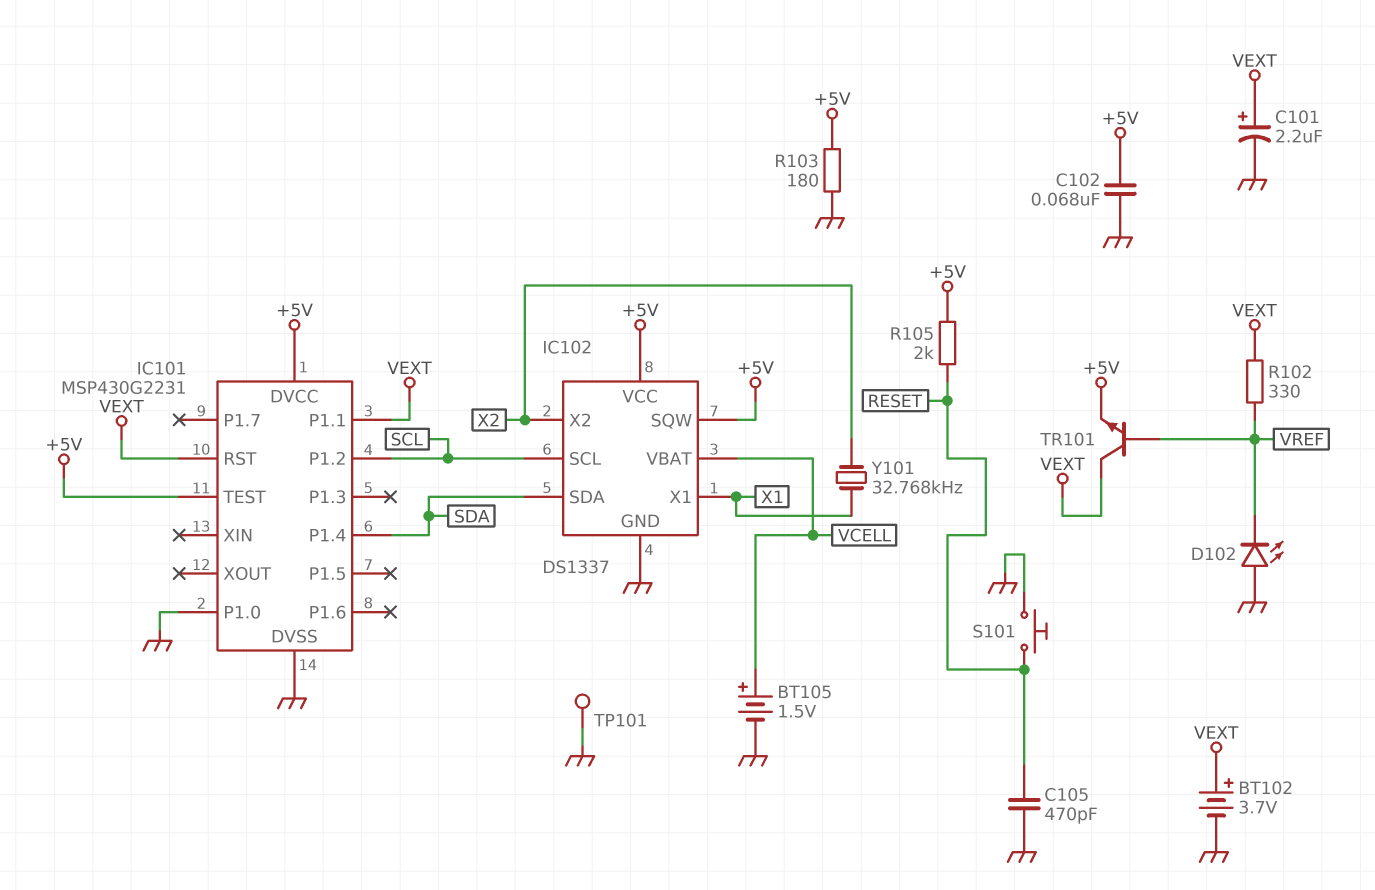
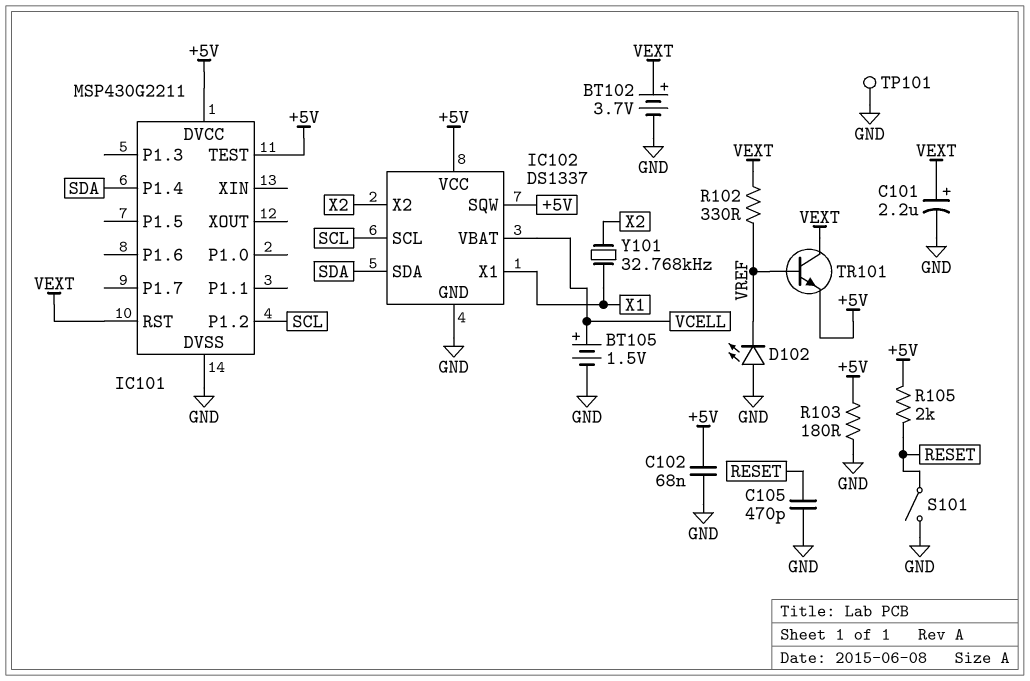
IC101: MSP430G2231 -> MSP430G2211
IC101 pin P1.0: GND -> none
IC101 pin P1.1: VEXT -> none
S101: button (GND, RESET) -> switch (GND, RESET)

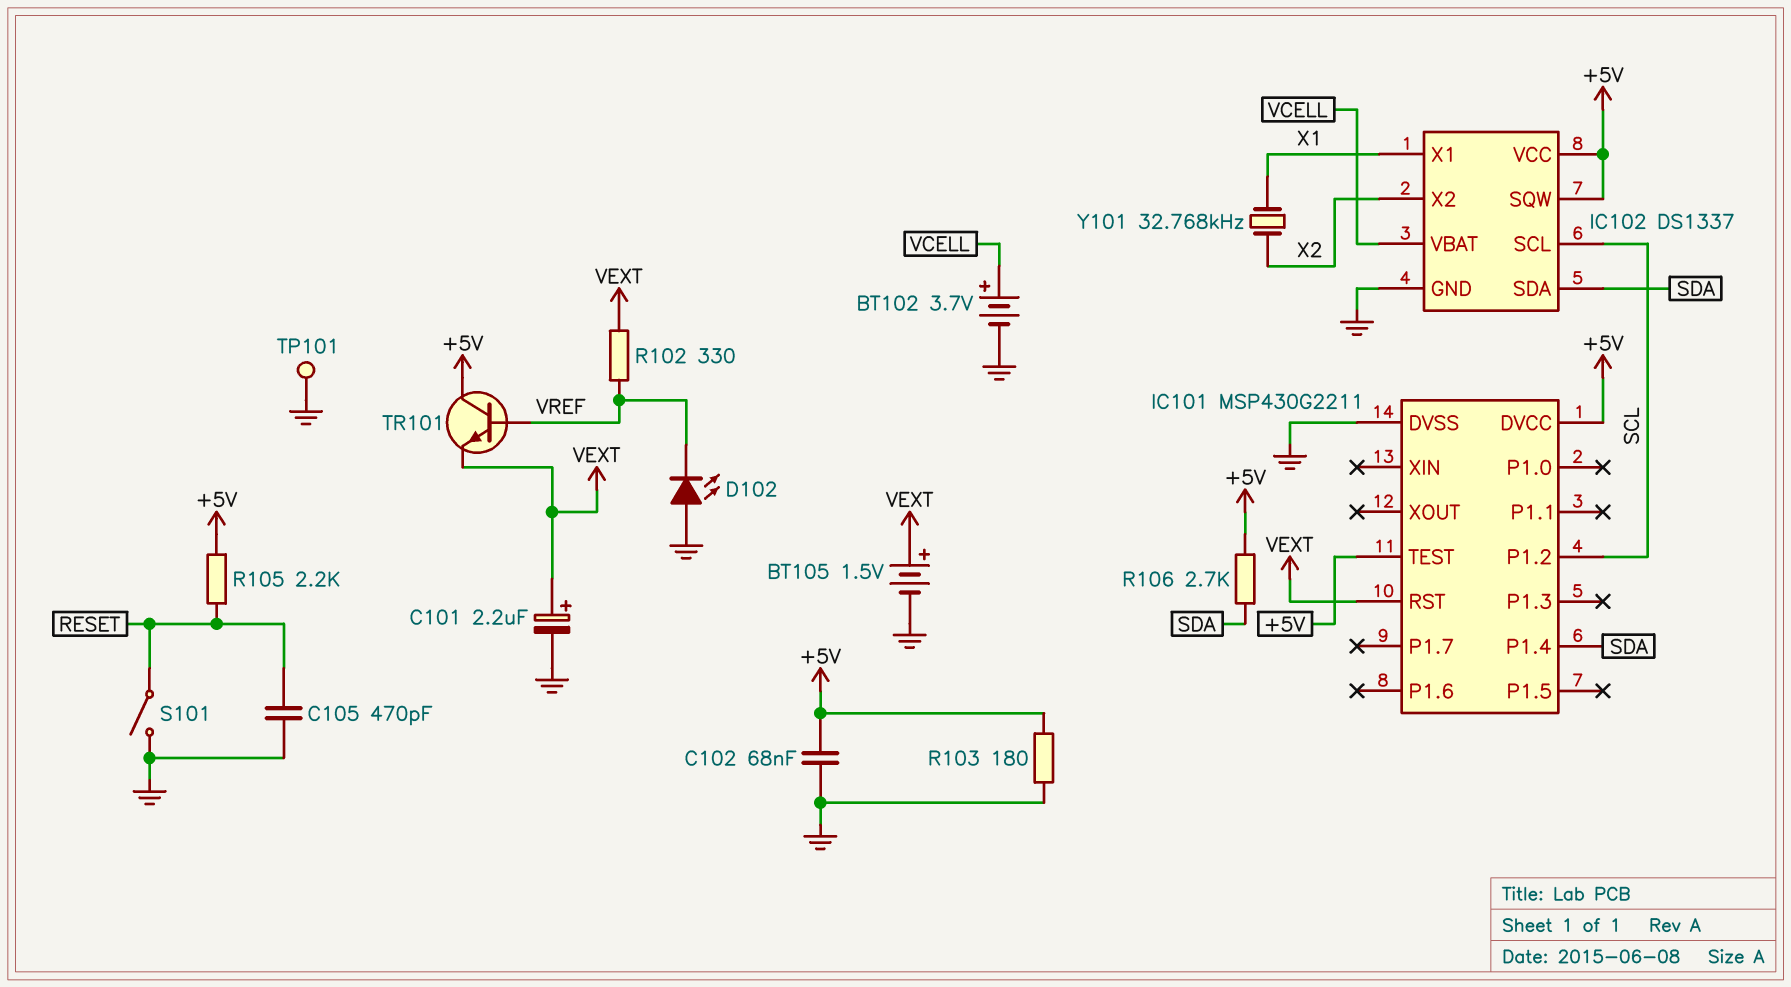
BT102: 3.7V (plus VEXT, minus GND) -> 3.7V (plus VCELL, minus GND)
BT105: 1.5V (plus VCELL, minus GND) -> 1.5V (plus VEXT, minus GND)
R105: 2k (+5V, RESET) -> 2.2k (+5V, RESET)
R106: none -> 2.7k (+5V, SDA)
TR101: NPN (B VREF, C VEXT, E +5V) -> NPN (B VREF, C +5V, E VEXT)

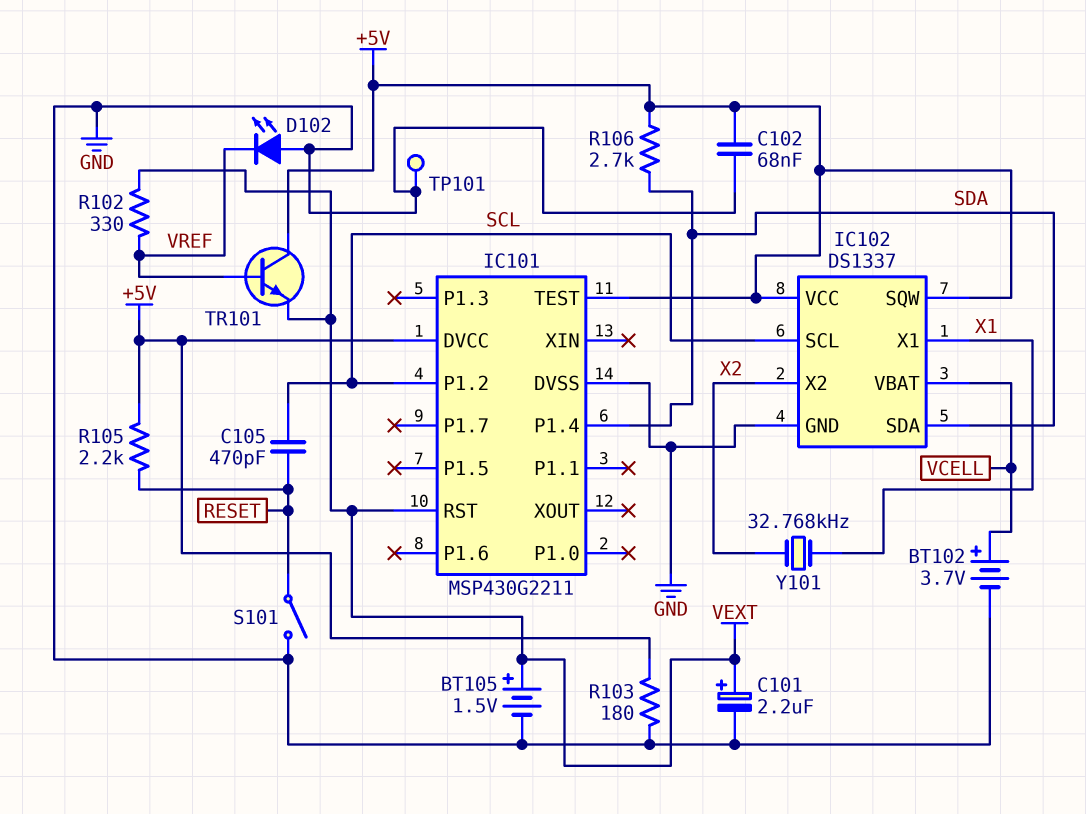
C105: 470pF (GND, RESET) -> 470pF (RESET, SCL)

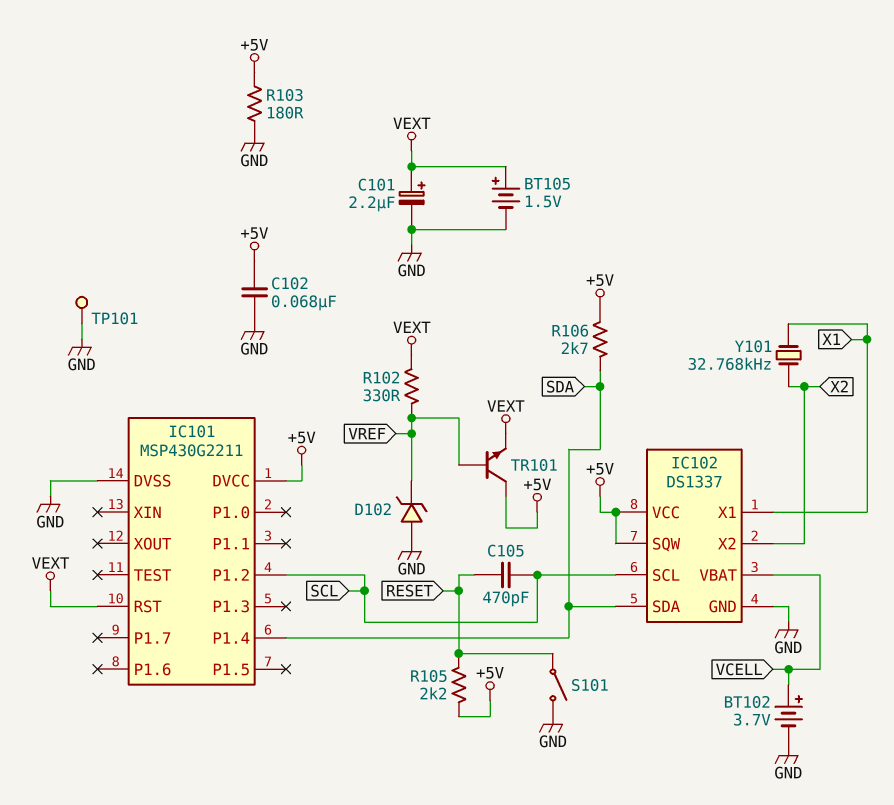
D102: LED (A GND, K VREF) -> zener (A GND, K VREF)
IC101 pin TEST: +5V -> none

